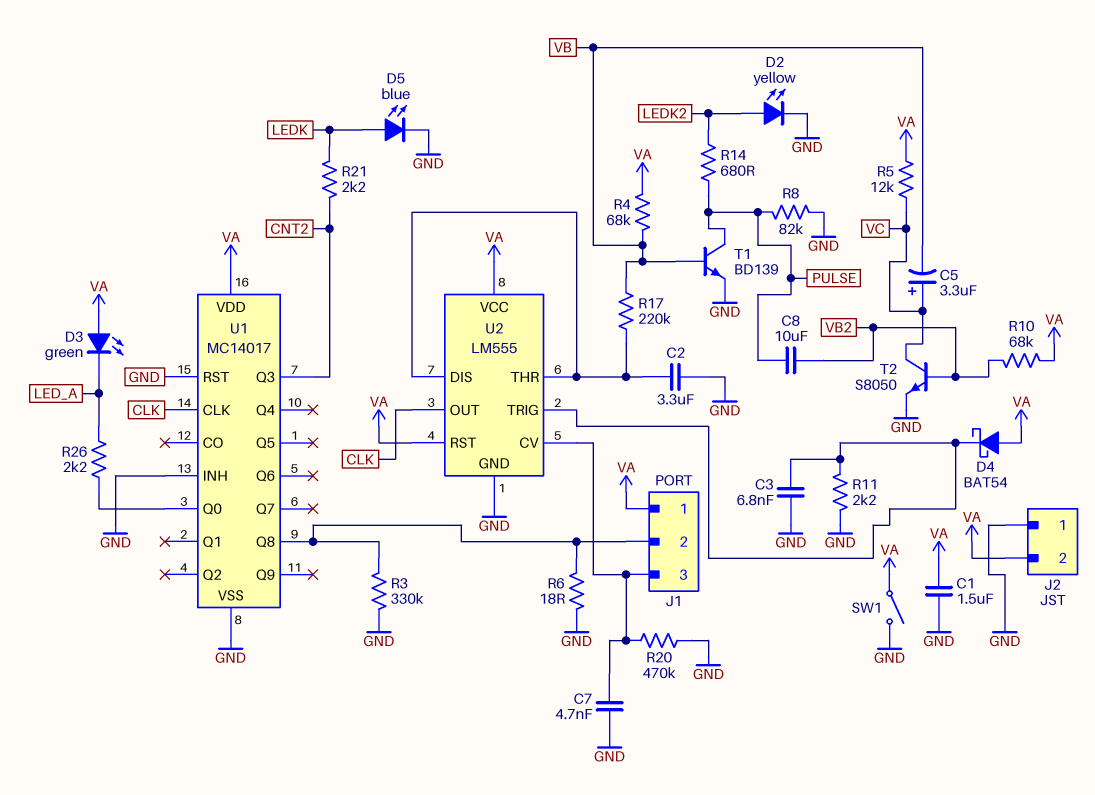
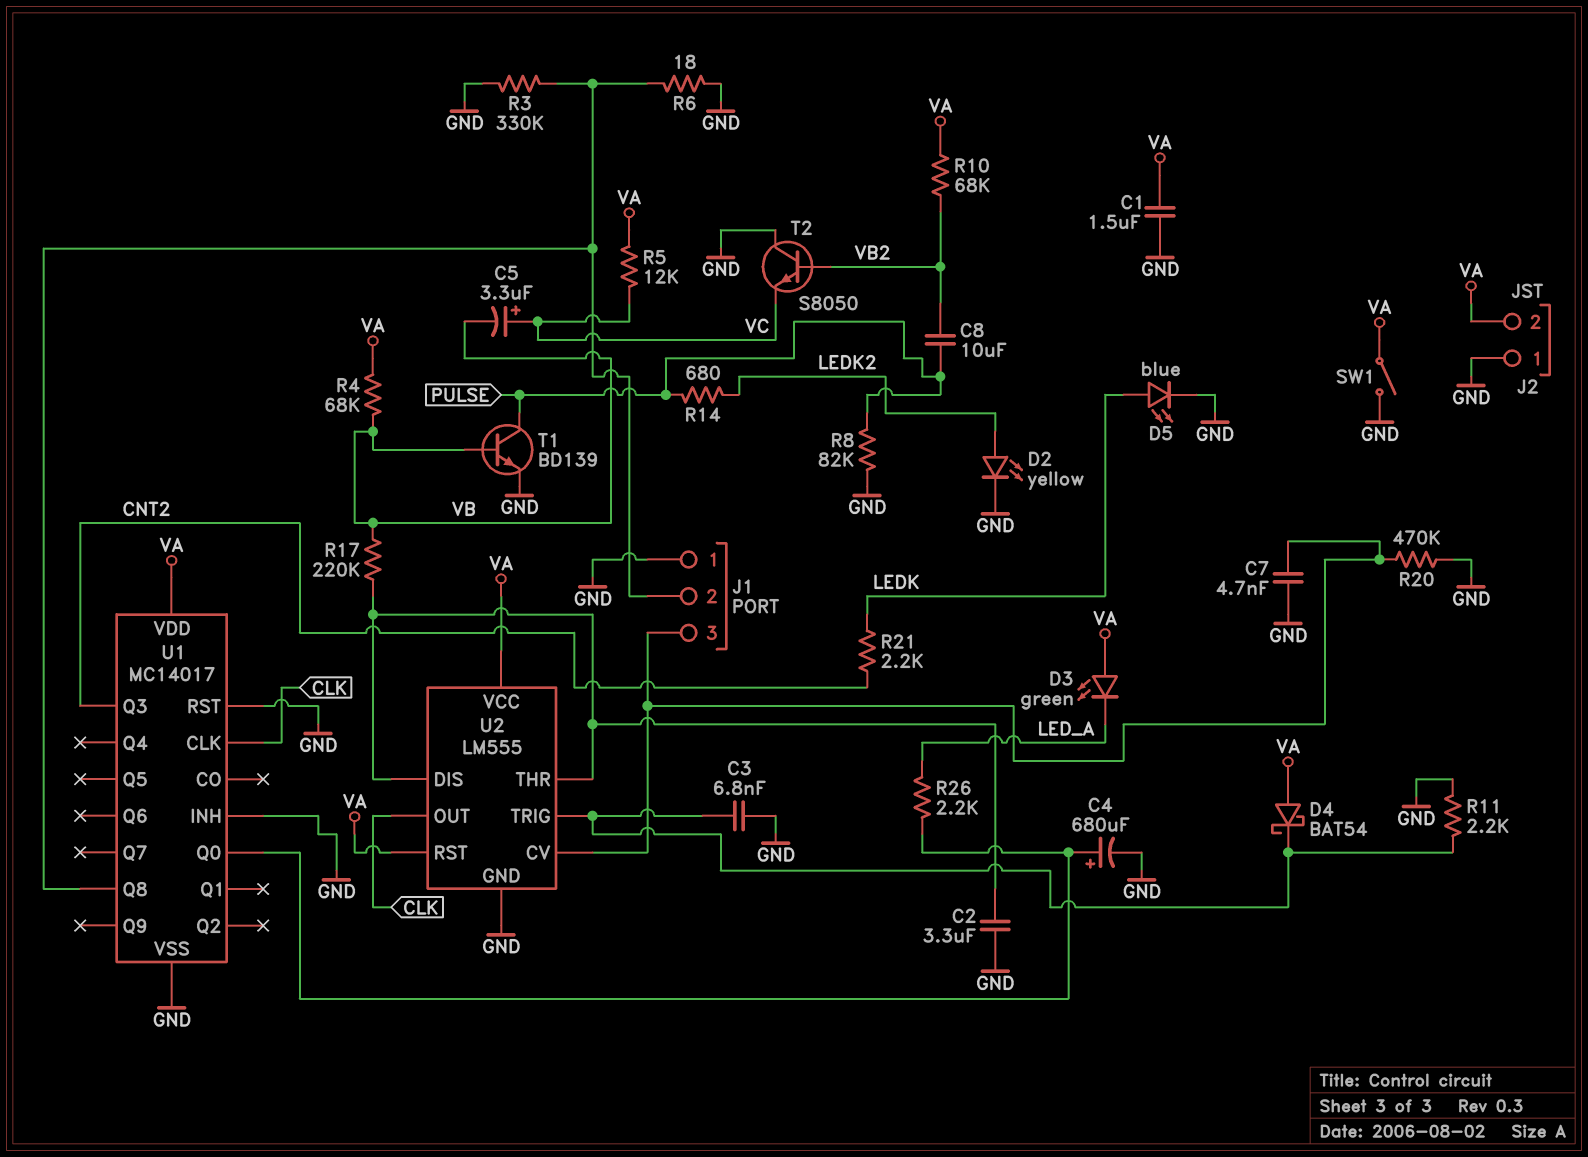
C4: none -> 680uF (plus U1/Q0, minus GND)
J1 pin 1: VA -> GND
T2: NPN S8050 (B VB2, C VC, E GND) -> NPN S8050 (B VB2, C GND, E VC)

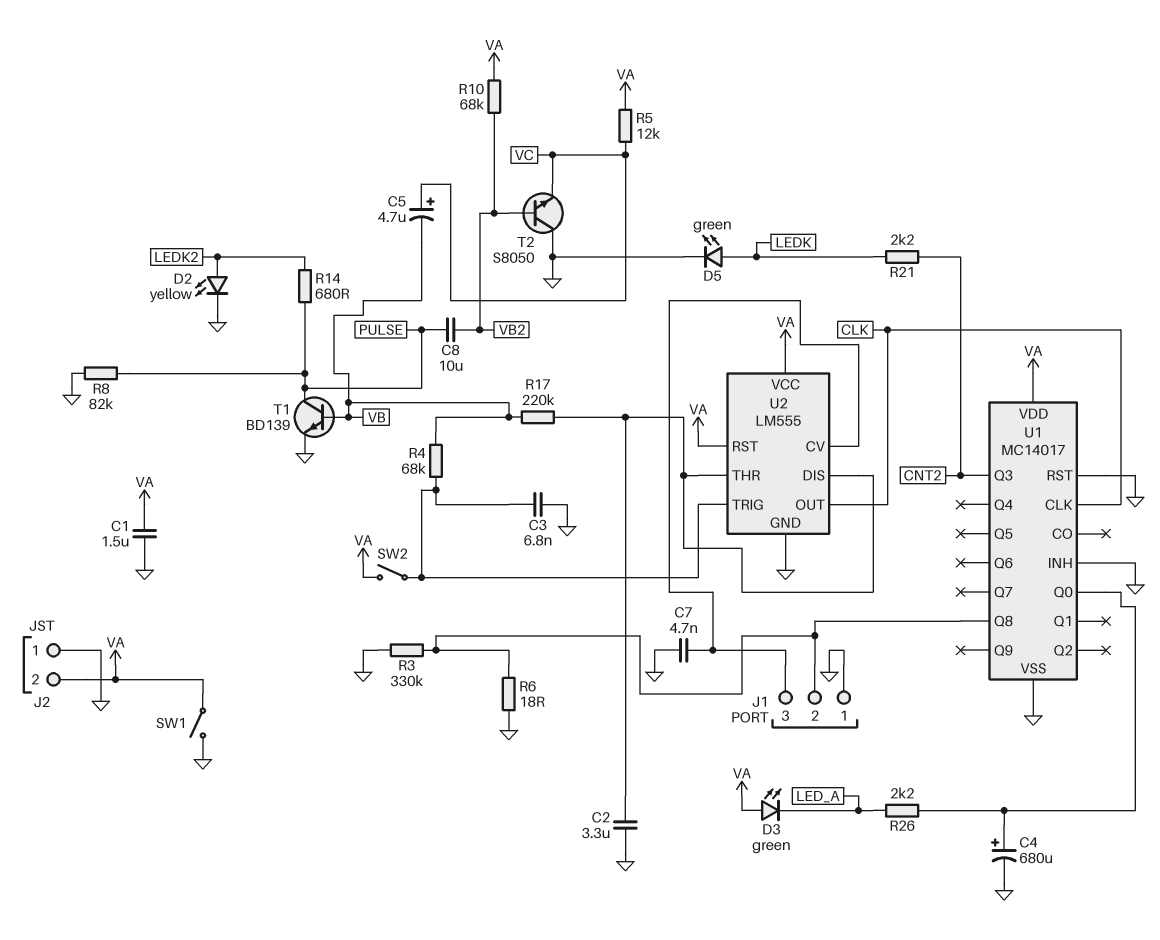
C5: 3.3uF (plus VC, minus VB) -> 4.7uF (plus VC, minus VB)
D4: schottky BAT54 (A VA, K U2/TRIG) -> none
D5: LED blue (A LEDK, K GND) -> LED green (A LEDK, K GND)
R4: 68k (VA, VB) -> 68k (U2/TRIG, VB)
R11: 2.2k (GND, U2/TRIG) -> none
R20: 470k (GND, J1/3) -> none
SW2: none -> switch (U2/TRIG, VA)

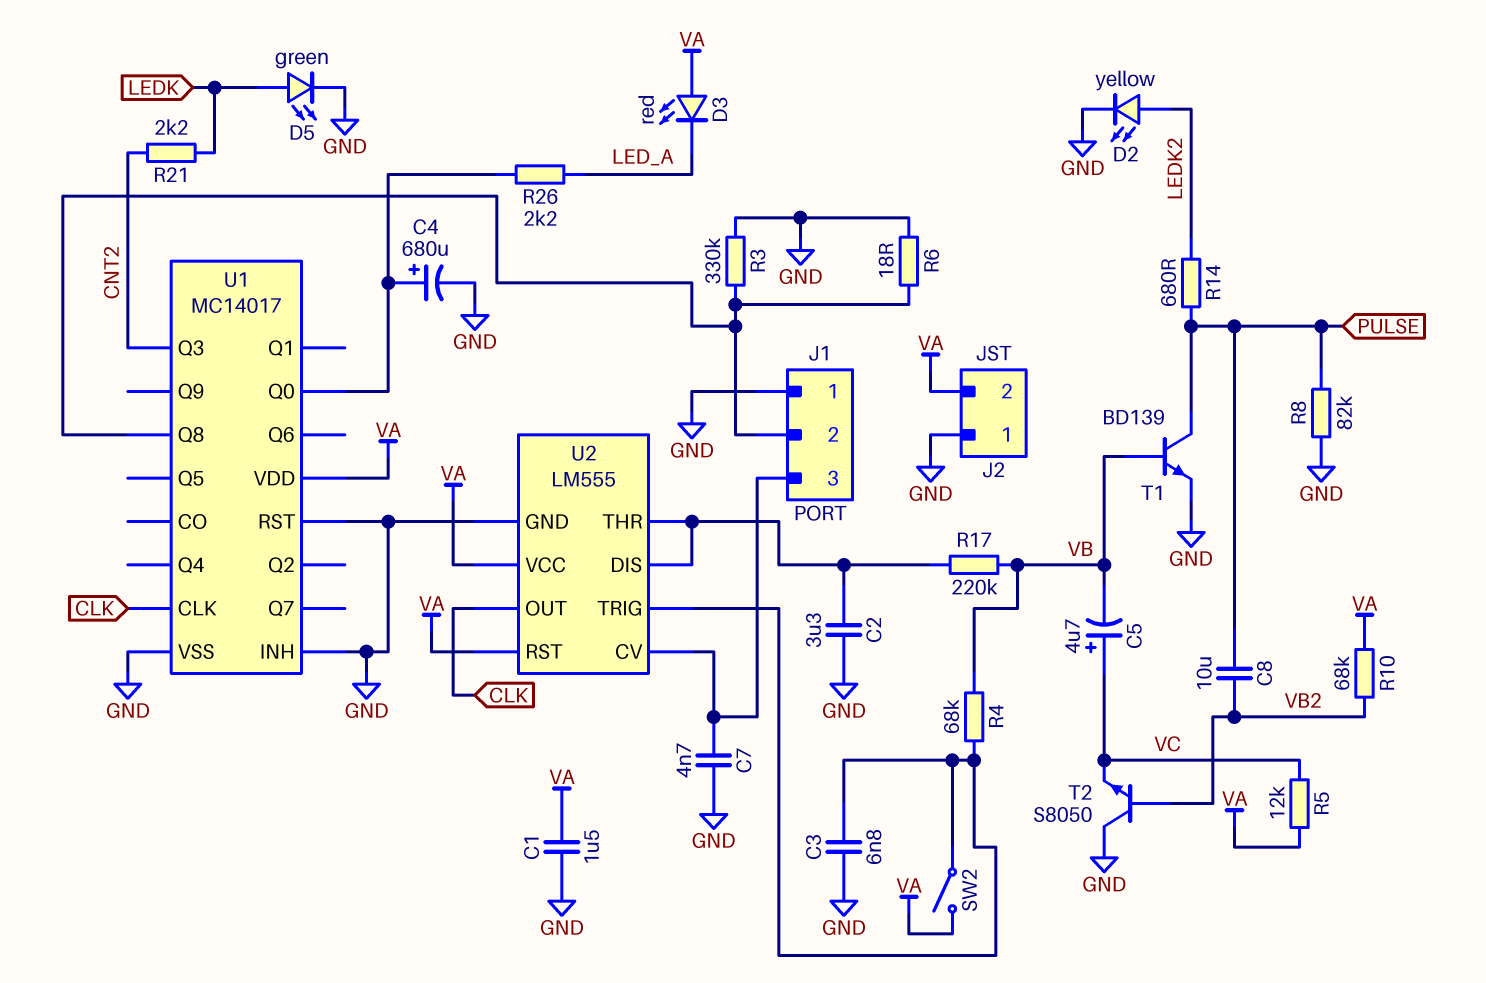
D3: LED green (A VA, K LED_A) -> LED red (A VA, K LED_A)
SW1: switch (GND, VA) -> none

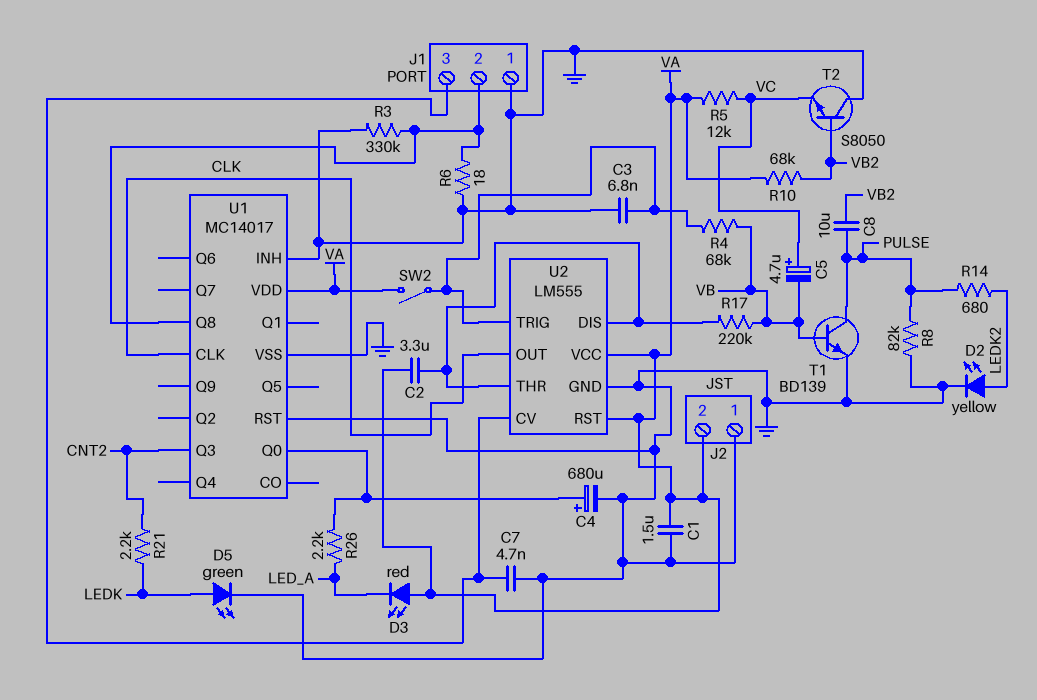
C2: 3.3uF (GND, U2/DIS) -> 3.3uF (U2/DIS, VA)

